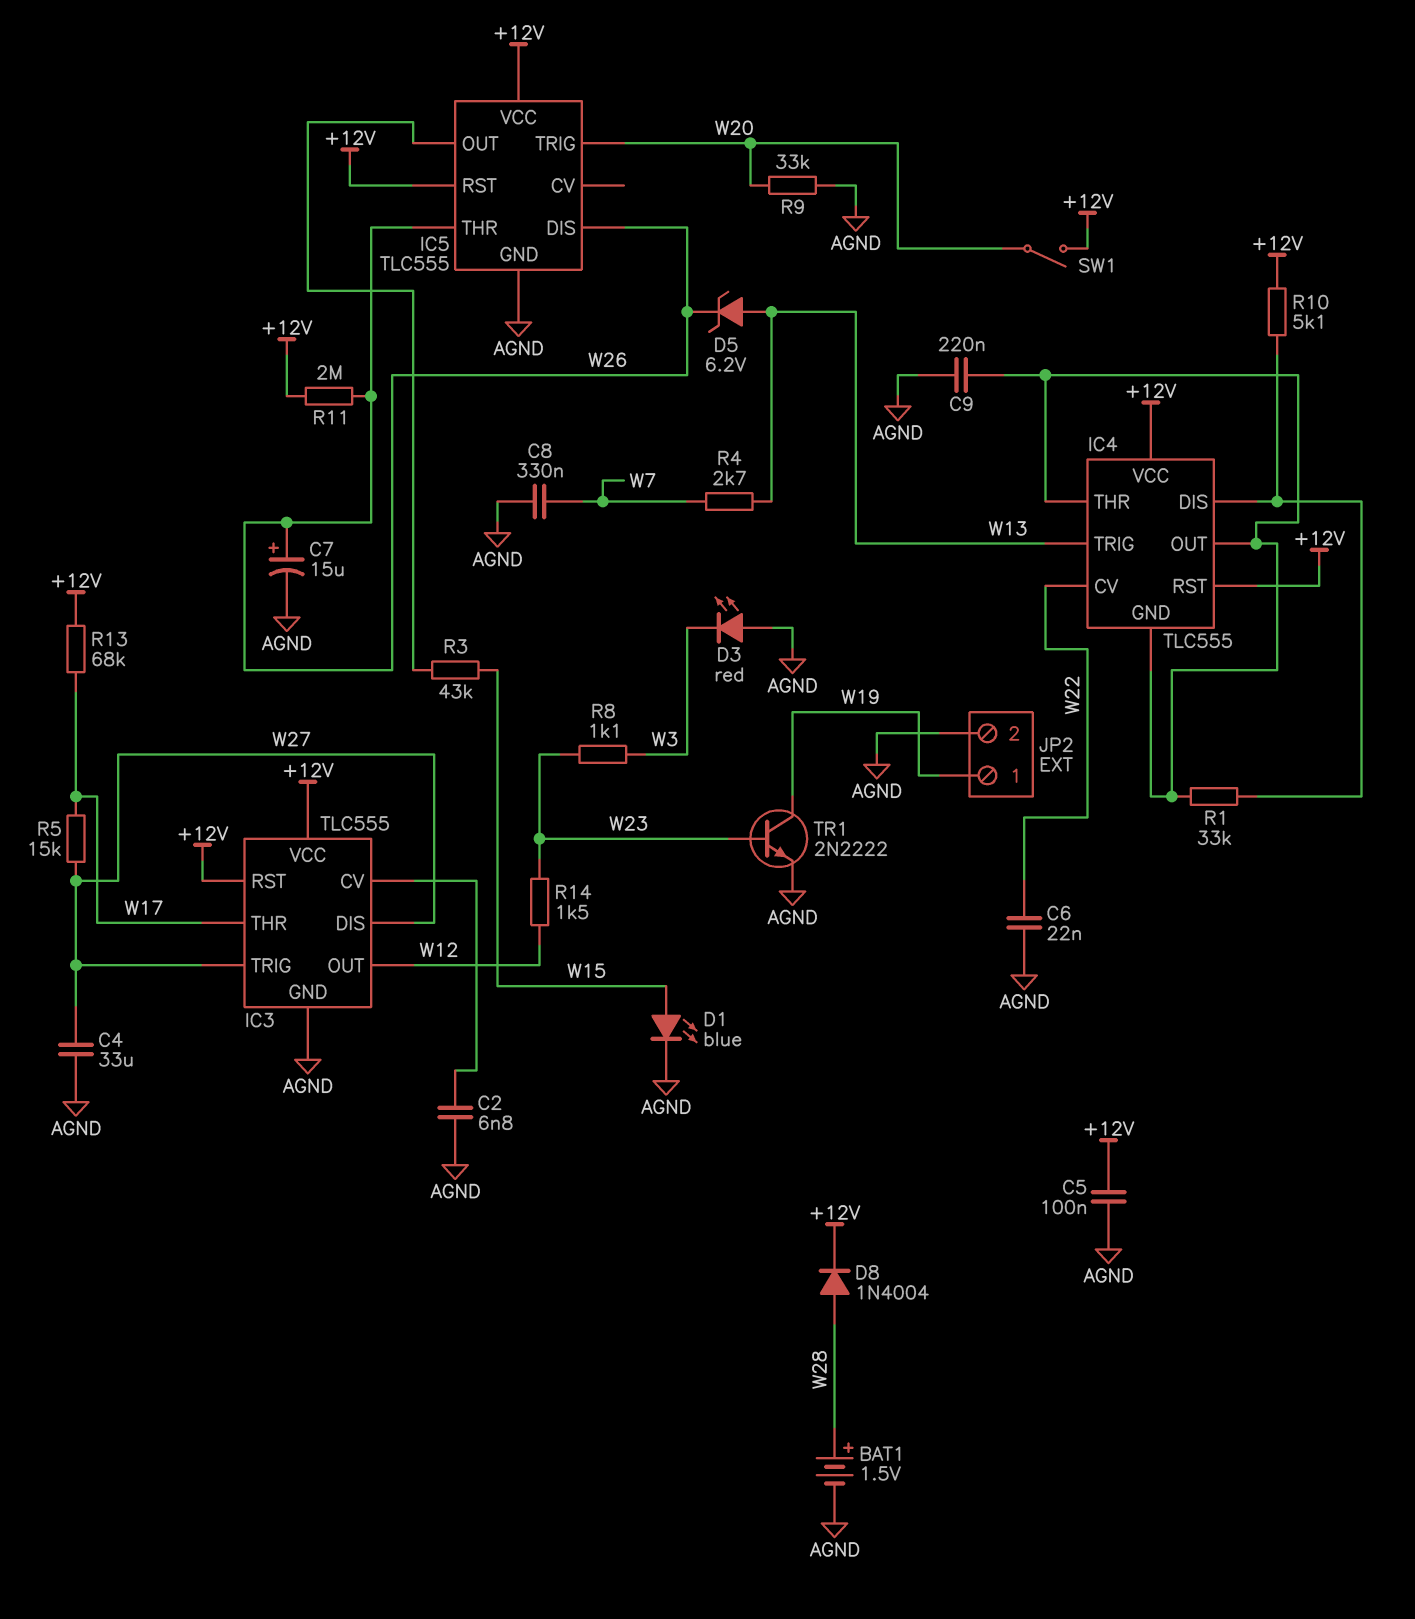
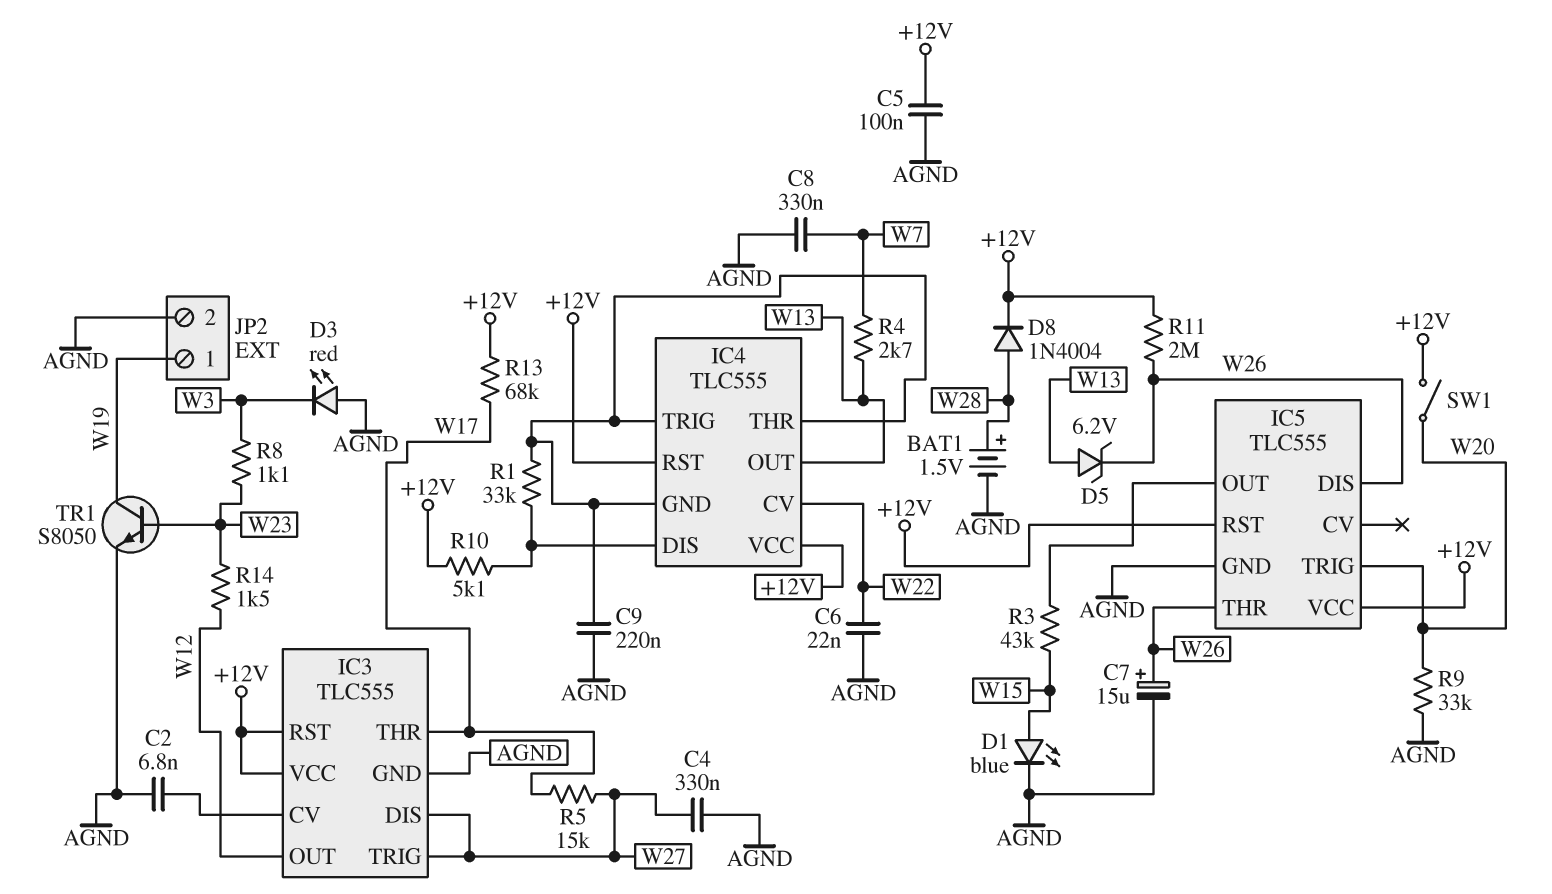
C4: 33uF (AGND, W27) -> 330nF (AGND, W27)
IC4 pin OUT: IC4/GND -> W13
IC4 pin TRIG: W13 -> IC4/GND
TR1: NPN 2N2222 (B W23, C W19, E AGND) -> NPN S8050 (B W23, C W19, E AGND)

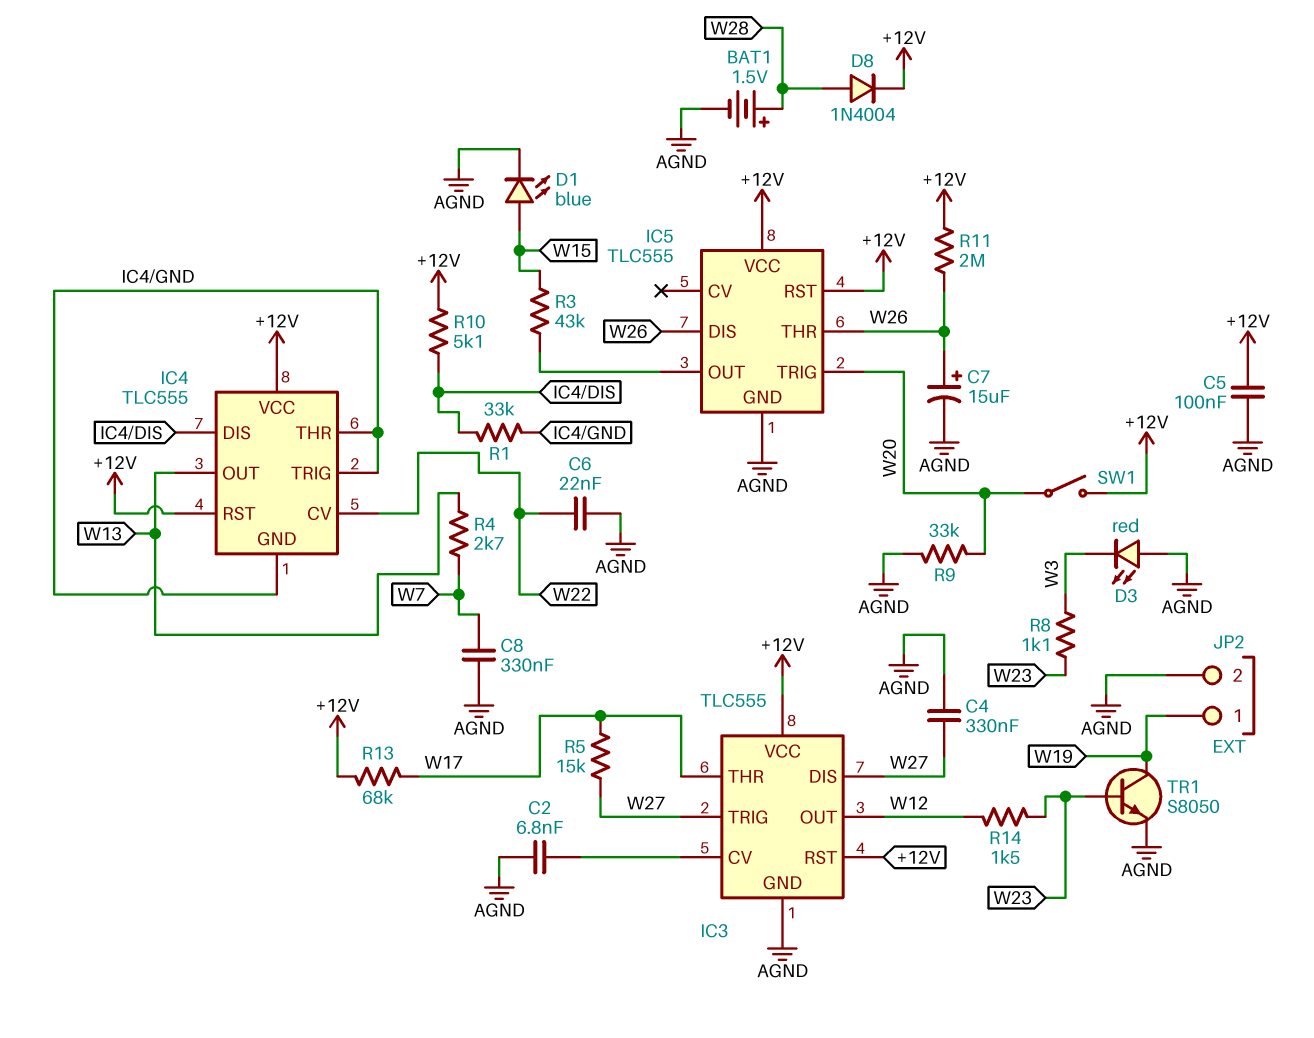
C9: 220nF (AGND, IC4/GND) -> none
D5: zener 6.2V (A W13, K W26) -> none

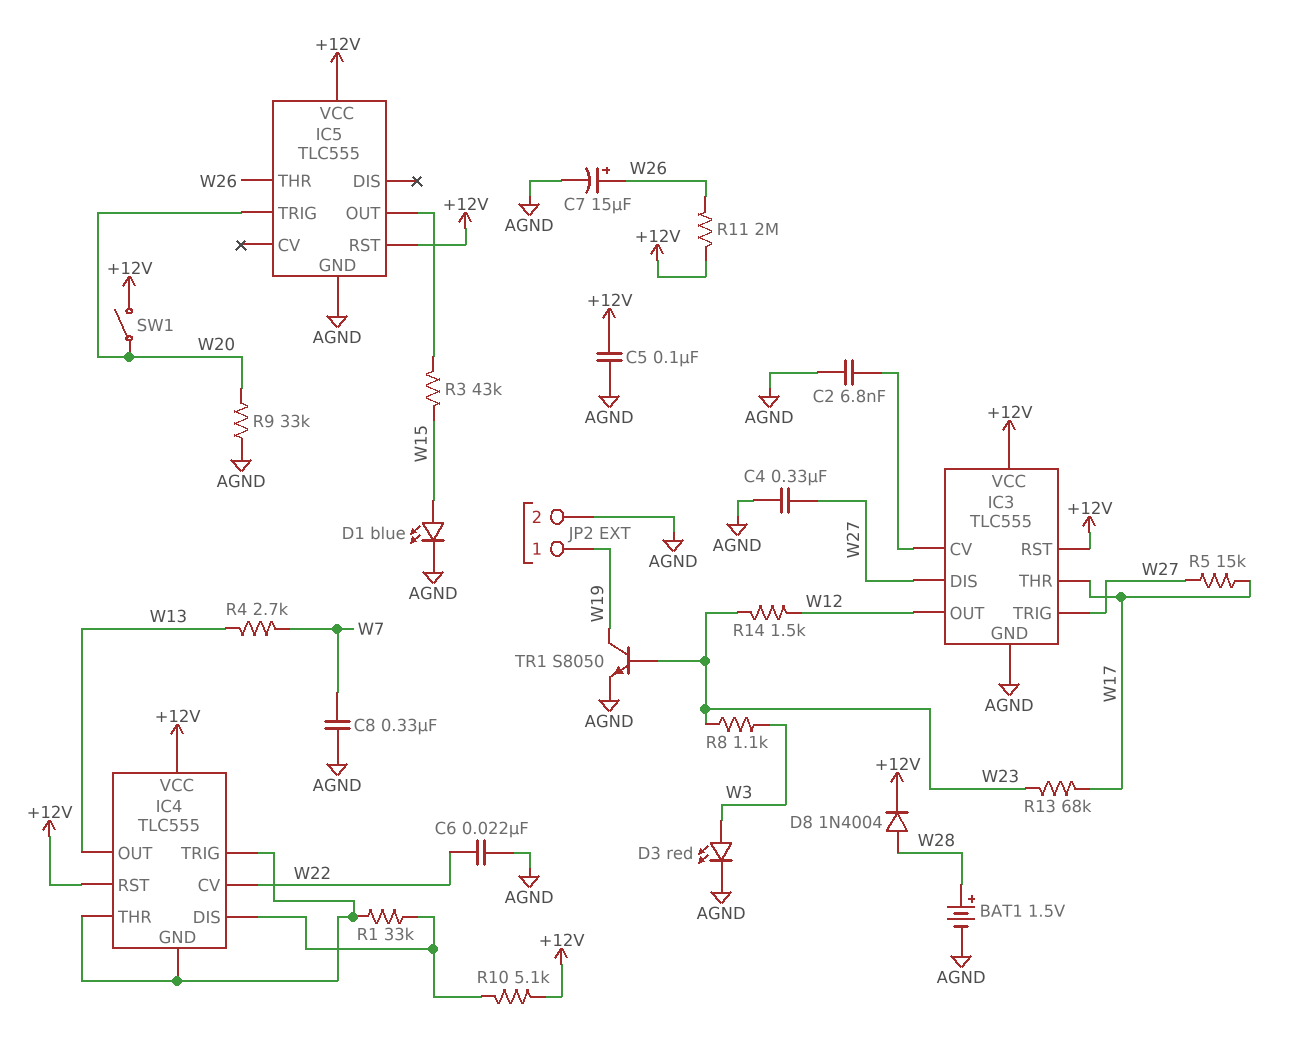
D3: LED red (A AGND, K W3) -> LED red (A W3, K AGND)
IC5 pin DIS: W26 -> none
R13: 68k (+12V, W17) -> 68k (W17, W23)

